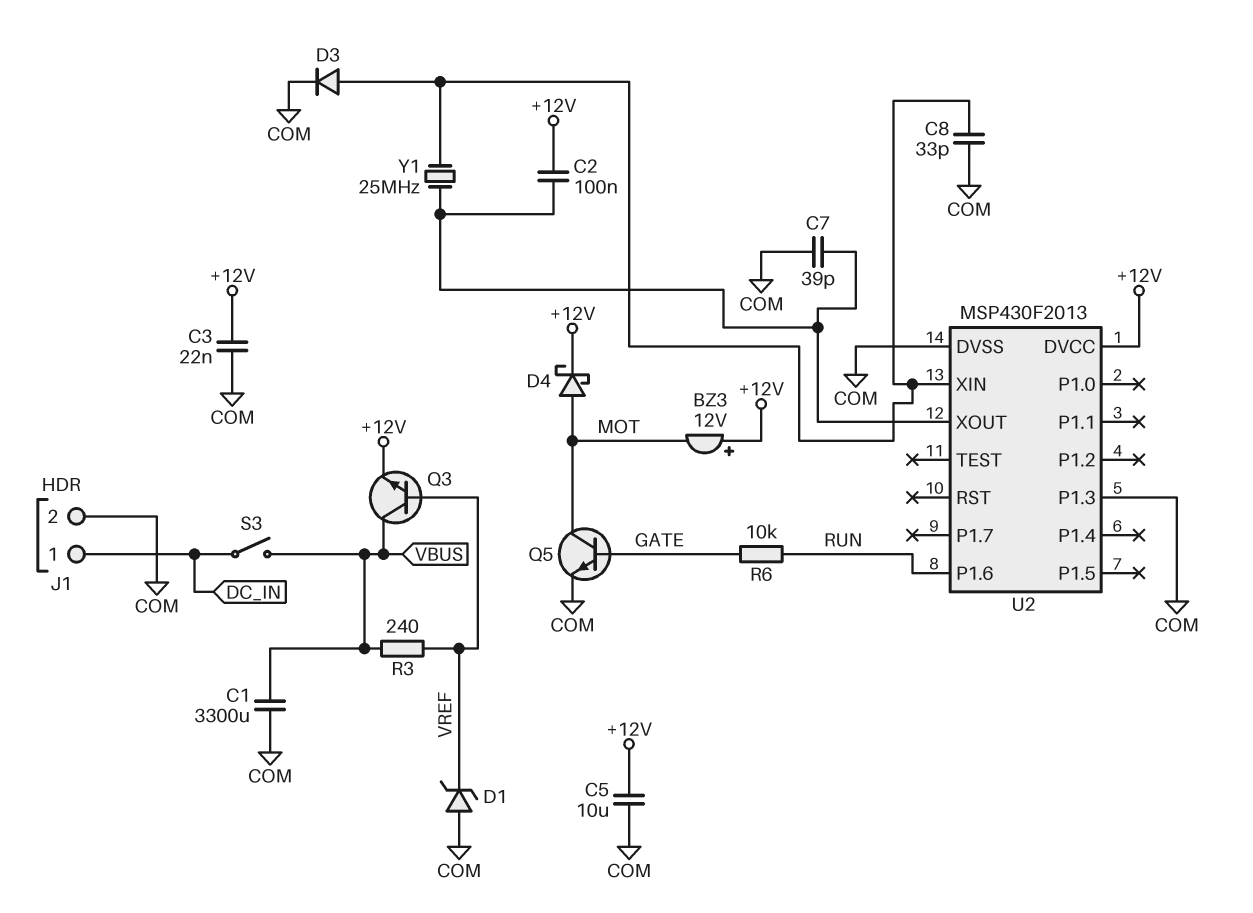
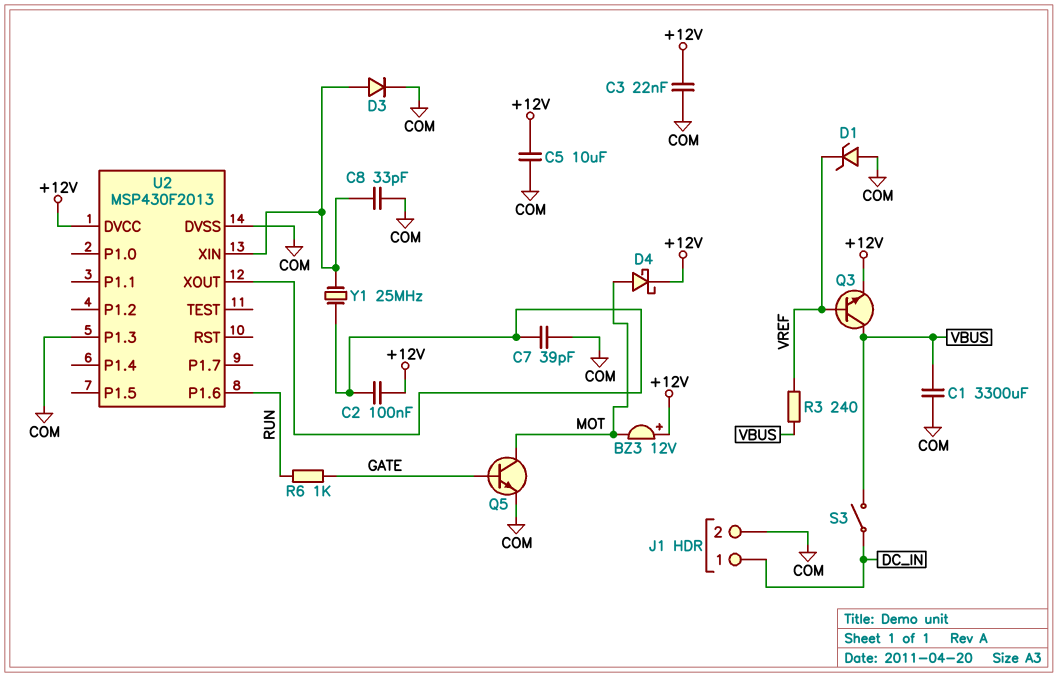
R6: 10k (GATE, RUN) -> 1k (GATE, RUN)

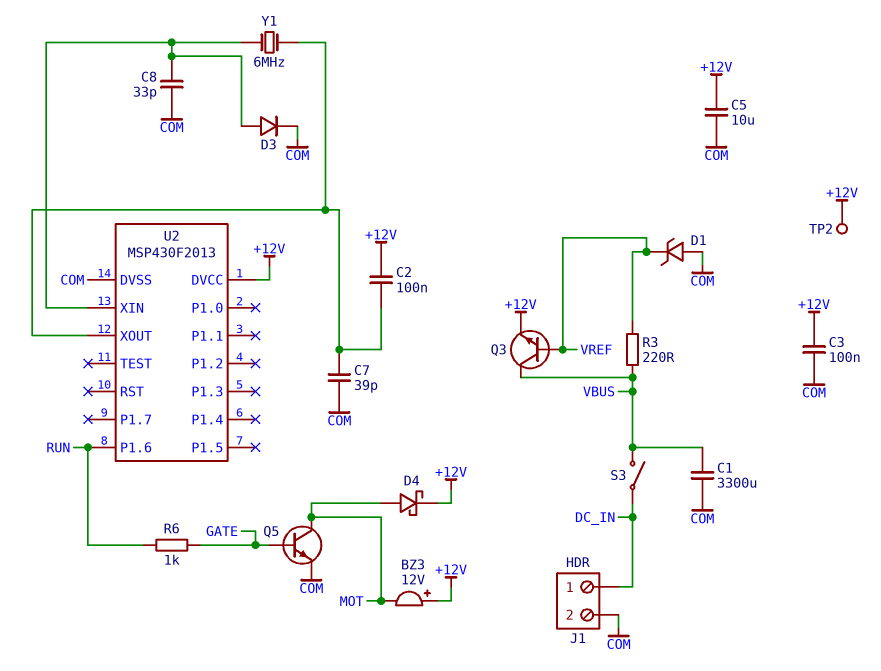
C3: 22nF (+12V, COM) -> 100nF (+12V, COM)
R3: 240 (VBUS, VREF) -> 220 (VBUS, VREF)
TP2: none -> test point (+12V)
U2 pin P1.3: COM -> none
Y1: 25MHz (U2/XIN, U2/XOUT) -> 6MHz (U2/XIN, U2/XOUT)

